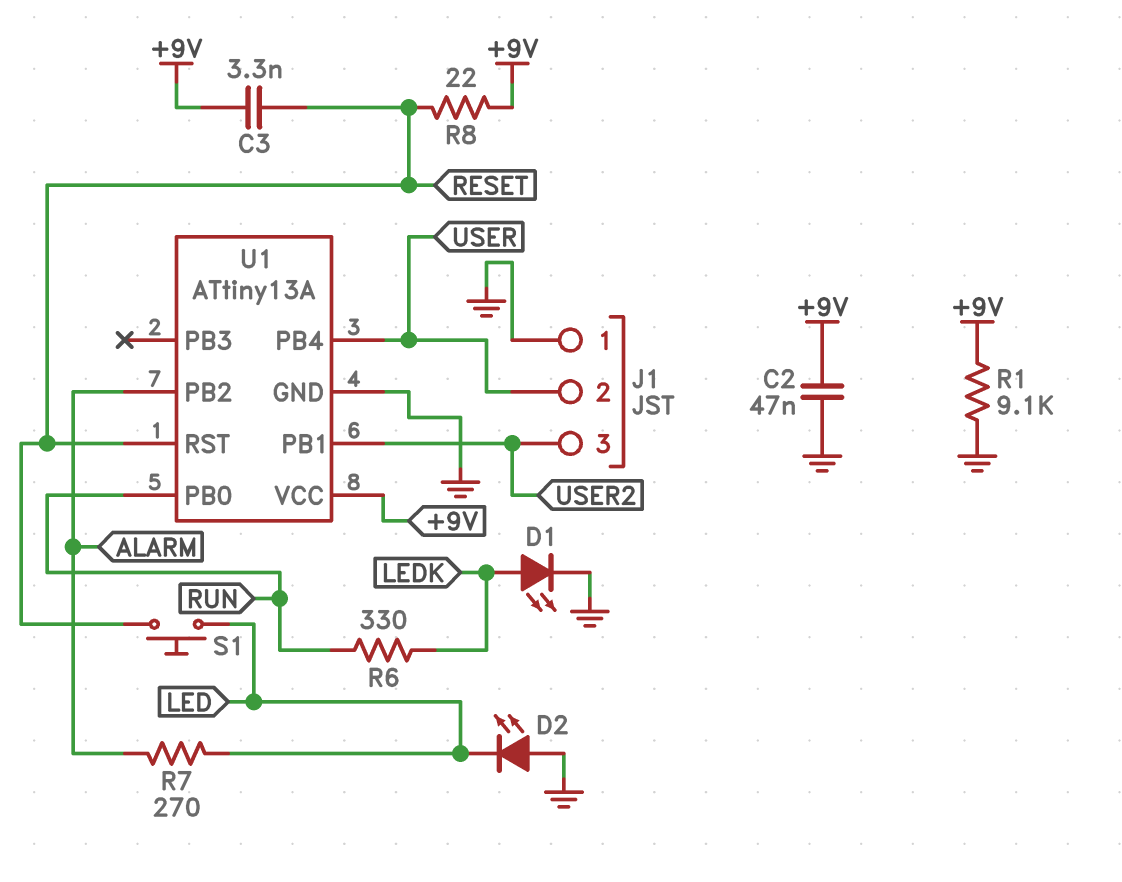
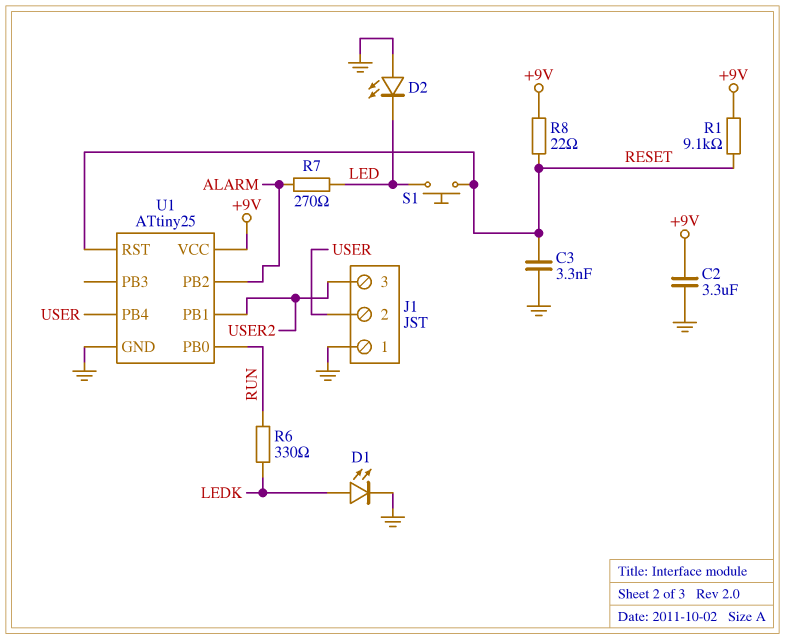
C2: 47nF (+9V, GND) -> 3.3uF (+9V, GND)
C3: 3.3nF (+9V, RESET) -> 3.3nF (GND, RESET)
R1: 9.1k (+9V, GND) -> 9.1k (+9V, RESET)
U1: ATtiny13A -> ATtiny25

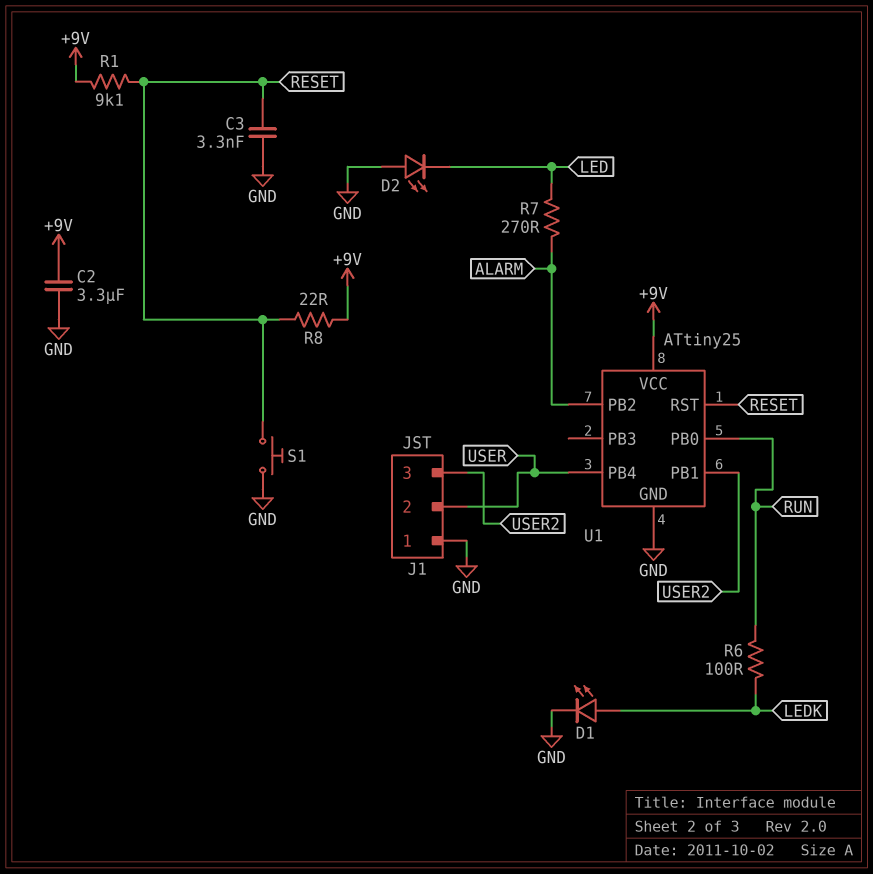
R6: 330 (LEDK, RUN) -> 100 (LEDK, RUN)
S1: button (LED, RESET) -> button (GND, RESET)

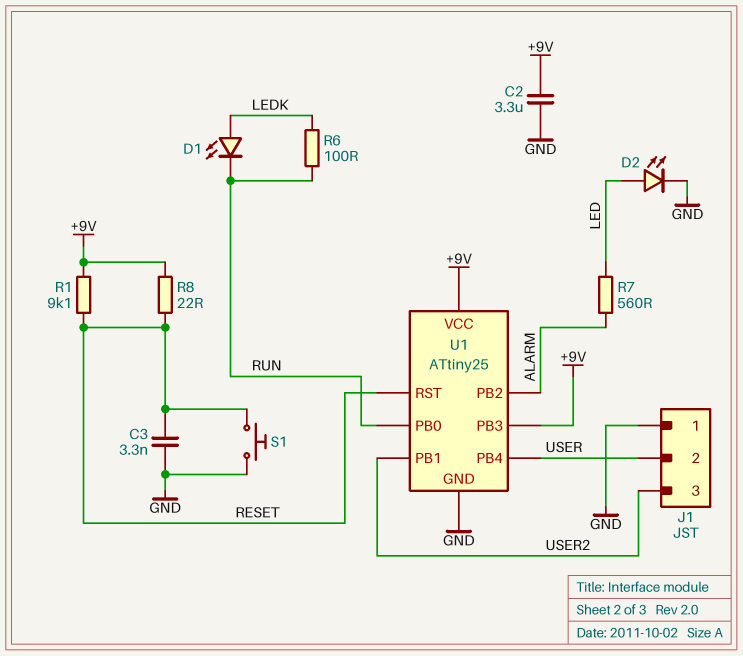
D1: LED (A LEDK, K GND) -> LED (A LEDK, K RUN)
D2: LED (A GND, K LED) -> LED (A LED, K GND)
R7: 270 (ALARM, LED) -> 560 (ALARM, LED)
U1 pin PB3: none -> +9V

